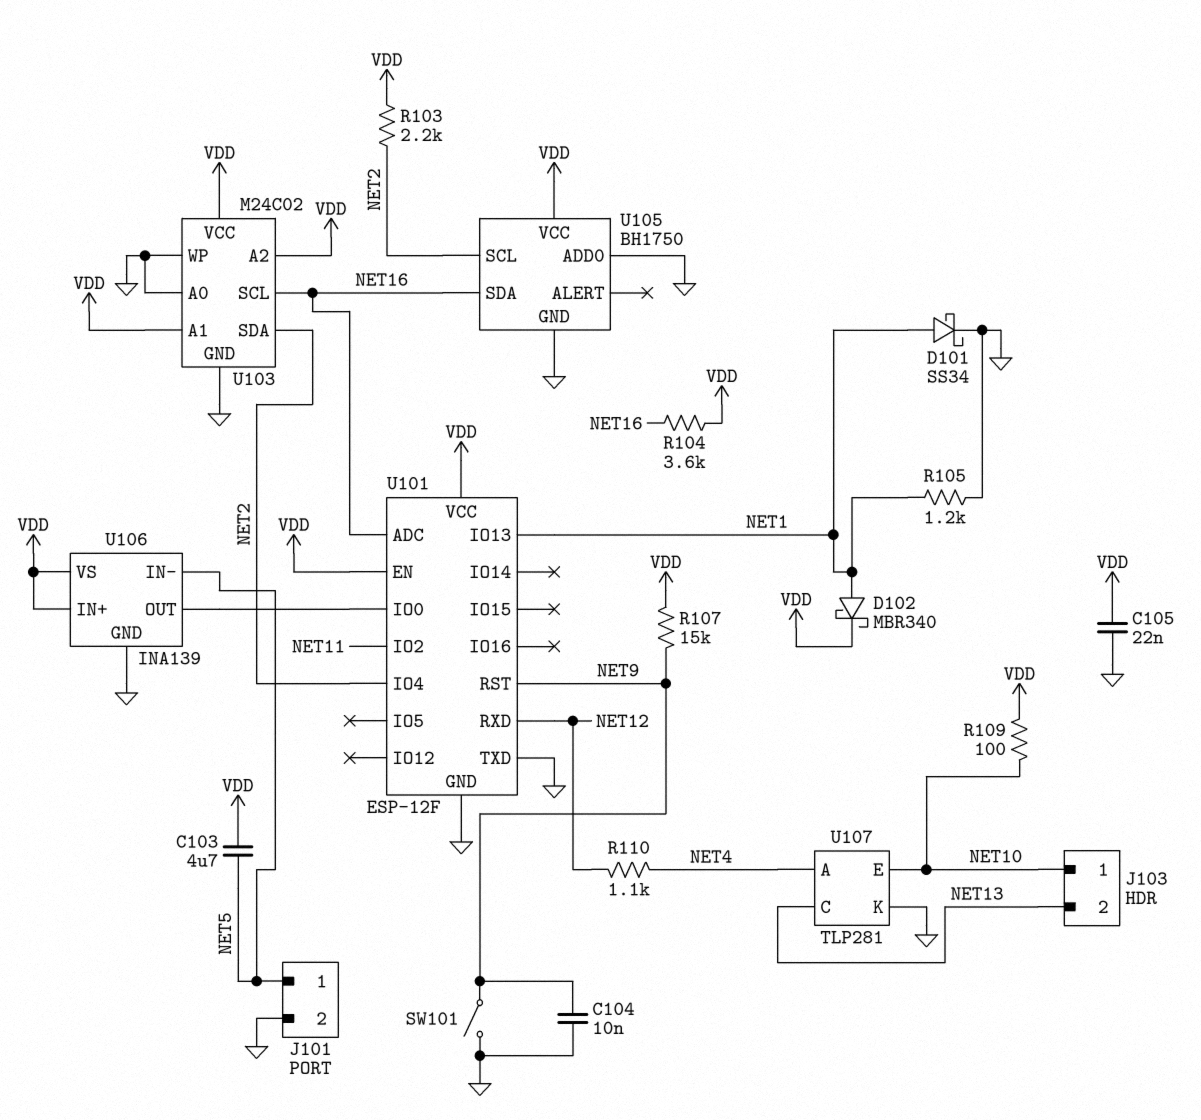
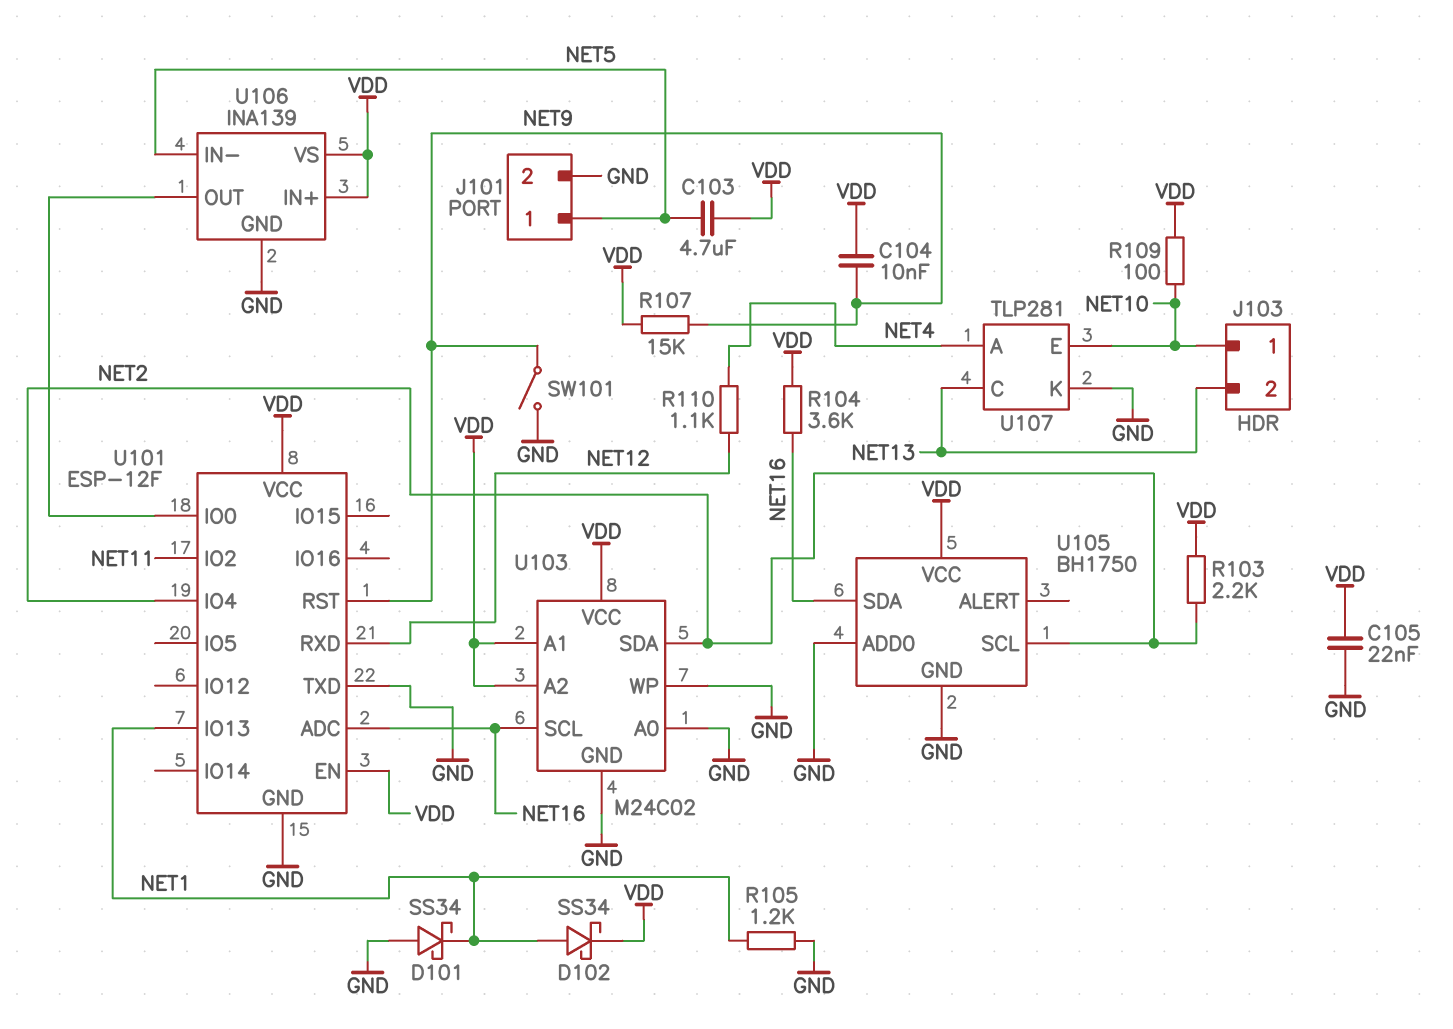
C104: 10nF (GND, NET9) -> 10nF (NET9, VDD)
D101: schottky SS34 (A NET1, K GND) -> schottky SS34 (A GND, K NET1)
D102: schottky MBR340 (A NET1, K VDD) -> schottky SS34 (A NET1, K VDD)

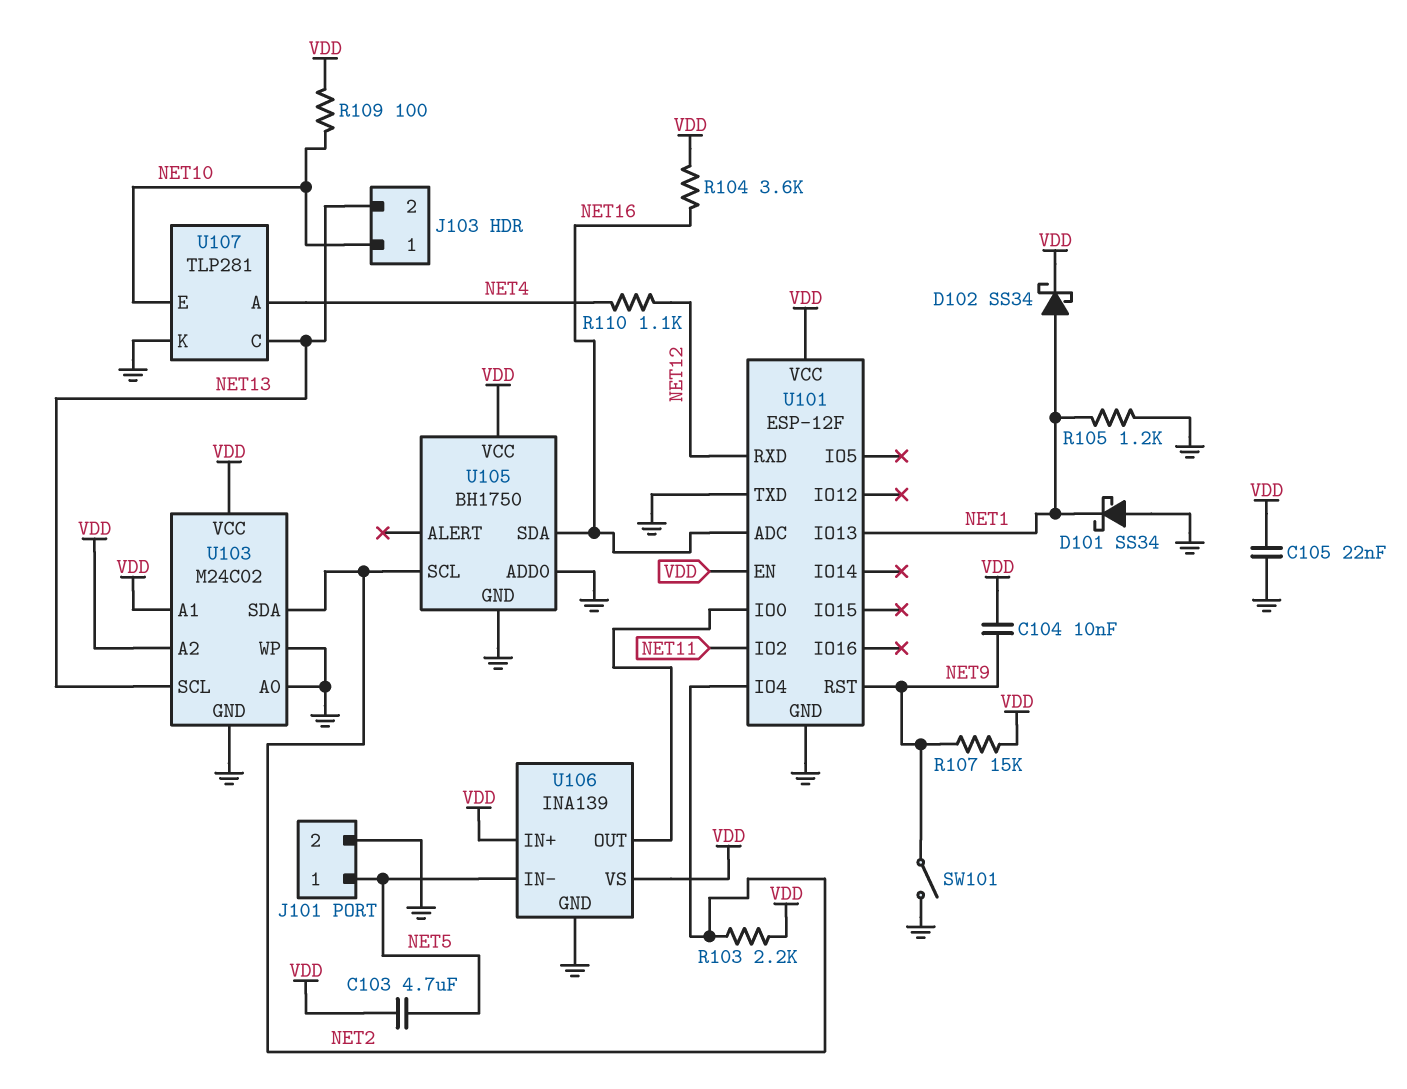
U103 pin SCL: NET16 -> NET13

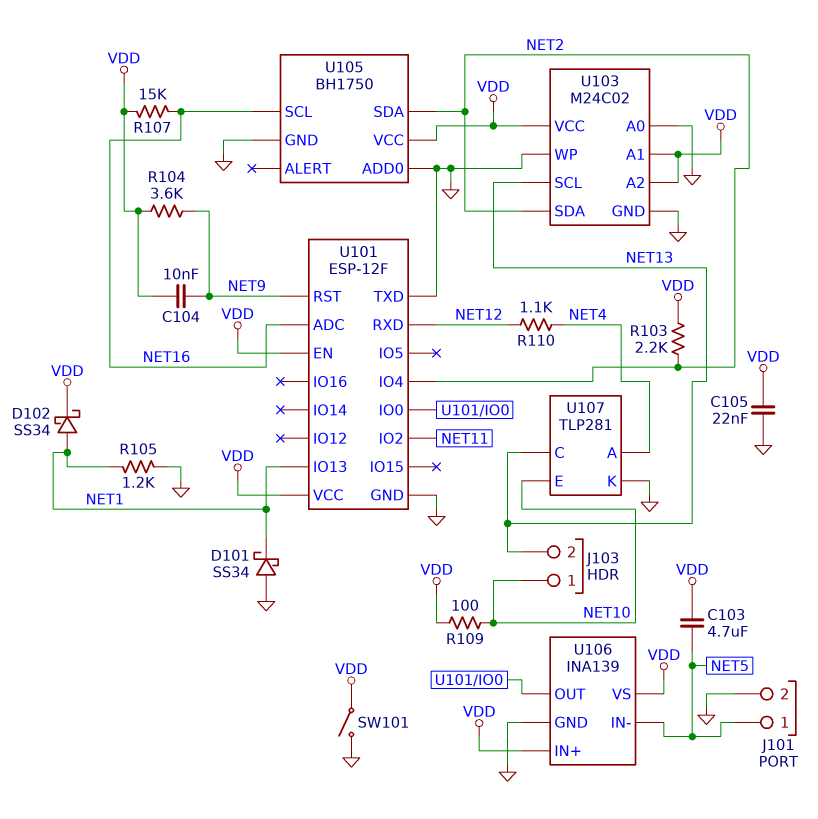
R104: 3.6k (NET16, VDD) -> 3.6k (NET9, VDD)
R107: 15k (NET9, VDD) -> 15k (NET16, VDD)
SW101: switch (GND, NET9) -> switch (GND, VDD)
U105 pin SCL: NET2 -> NET16
U105 pin SDA: NET16 -> NET2

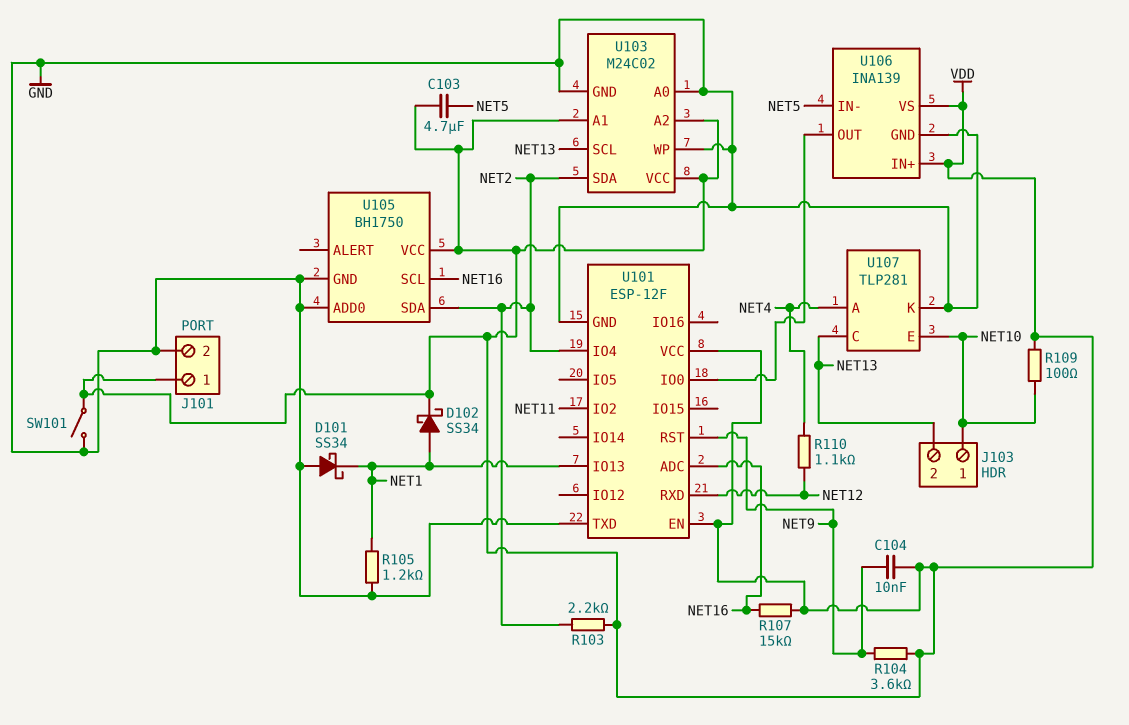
C105: 22nF (GND, VDD) -> none
J101 pin 1: NET5 -> VDD

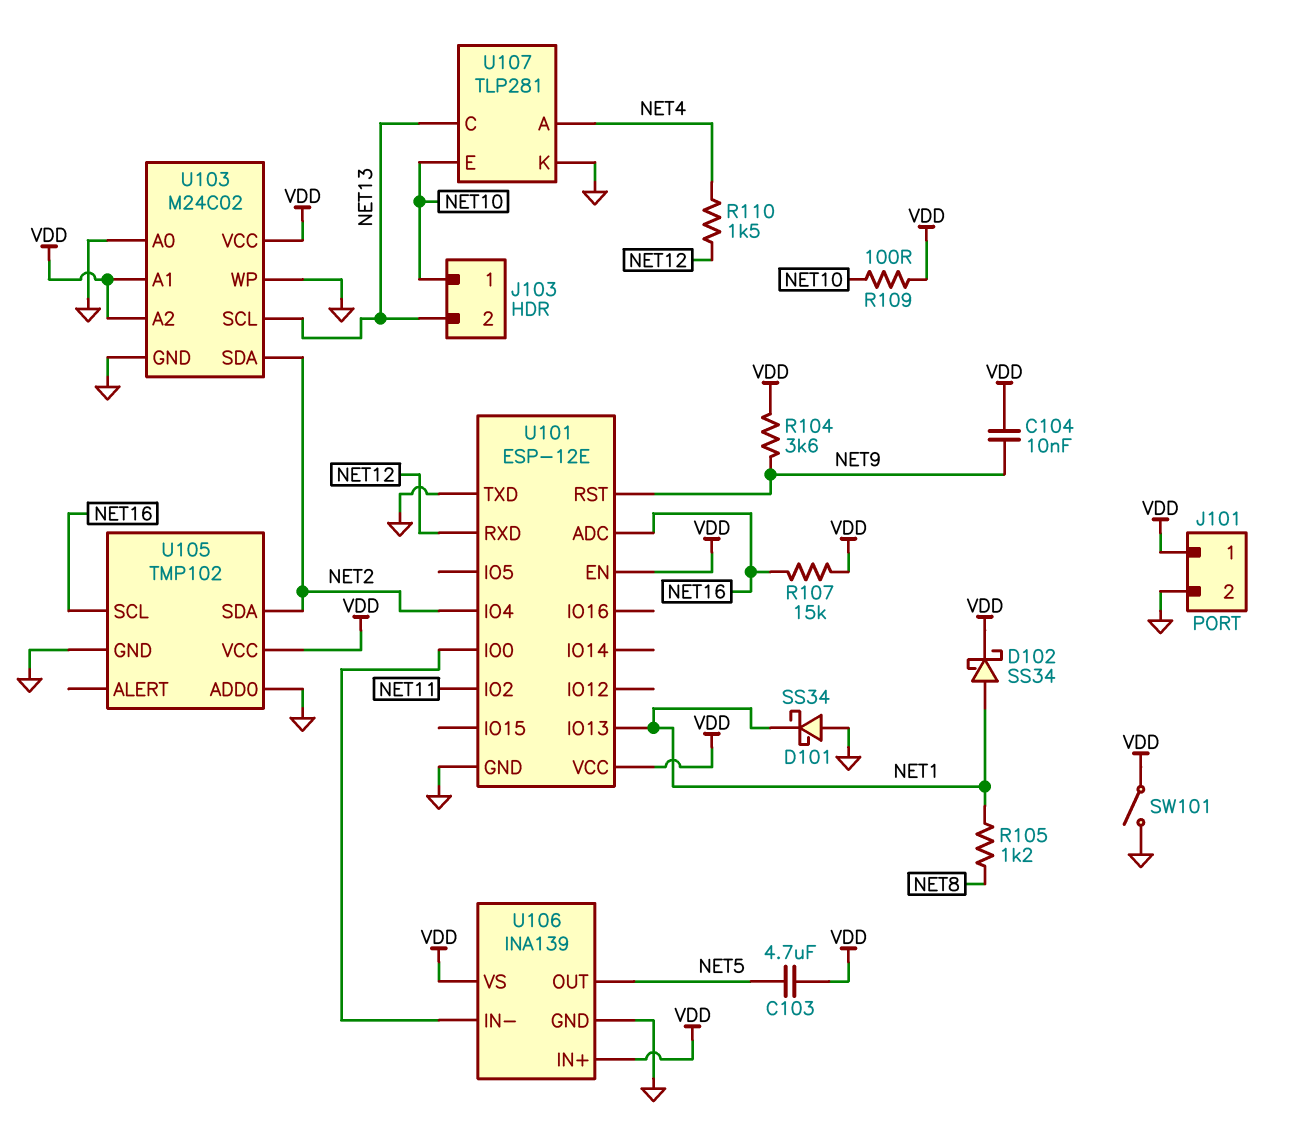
R103: 2.2k (NET2, VDD) -> none
R105: 1.2k (GND, NET1) -> 1.2k (NET1, NET8)
R110: 1.1k (NET4, NET12) -> 1.5k (NET4, NET12)
U101: ESP-12F -> ESP-12E
U105: BH1750 -> TMP102
U106 pin IN-: NET5 -> U101/IO0
U106 pin OUT: U101/IO0 -> NET5

